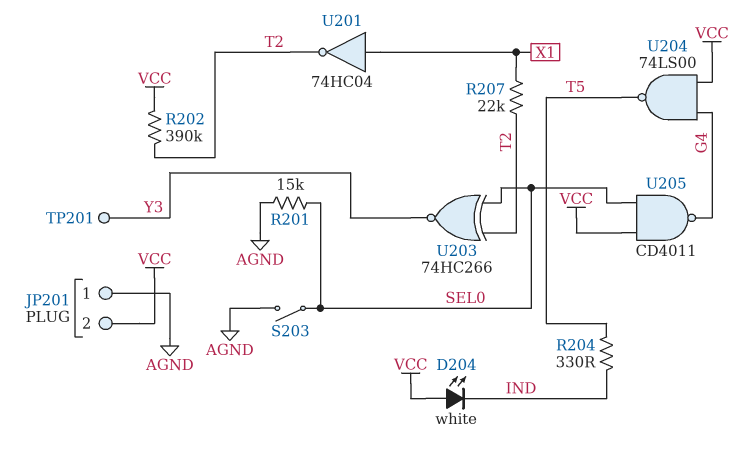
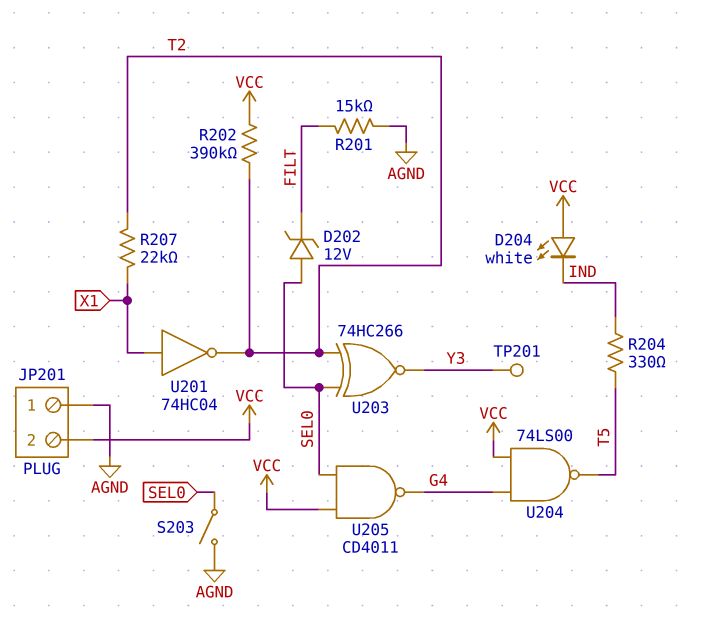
D202: none -> zener 12V (A SEL0, K FILT)
R201: 15k (AGND, SEL0) -> 15k (AGND, FILT)

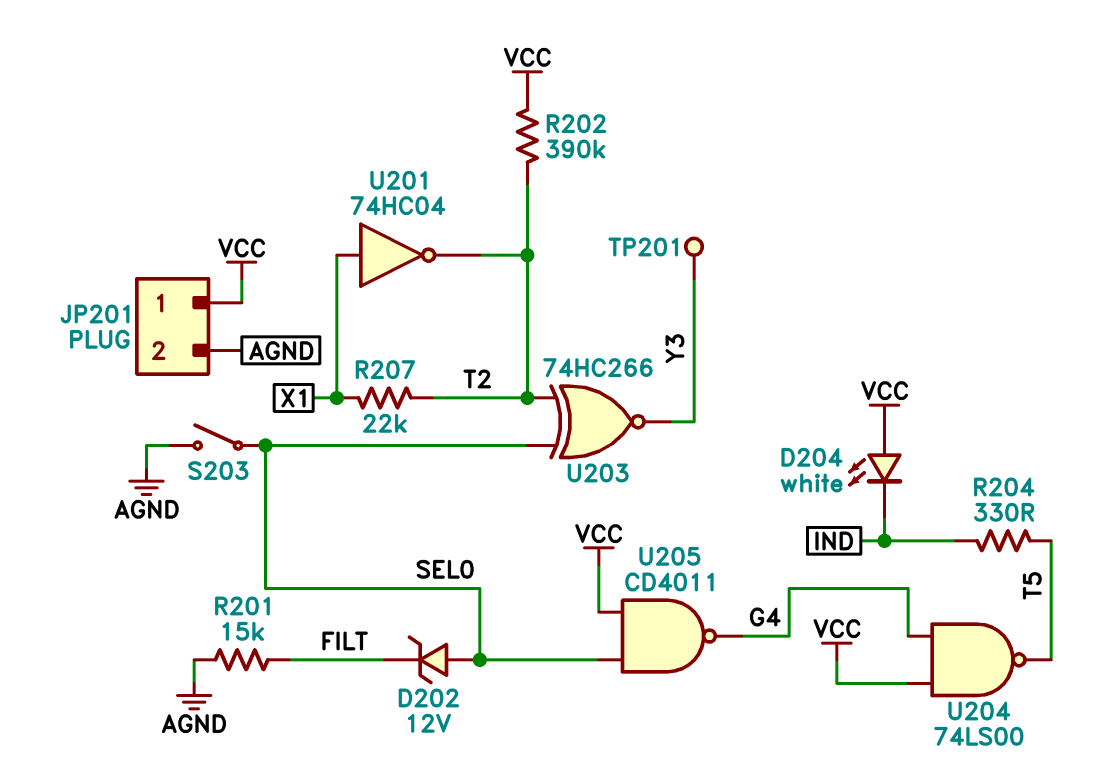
JP201 pin 1: AGND -> VCC
JP201 pin 2: VCC -> AGND

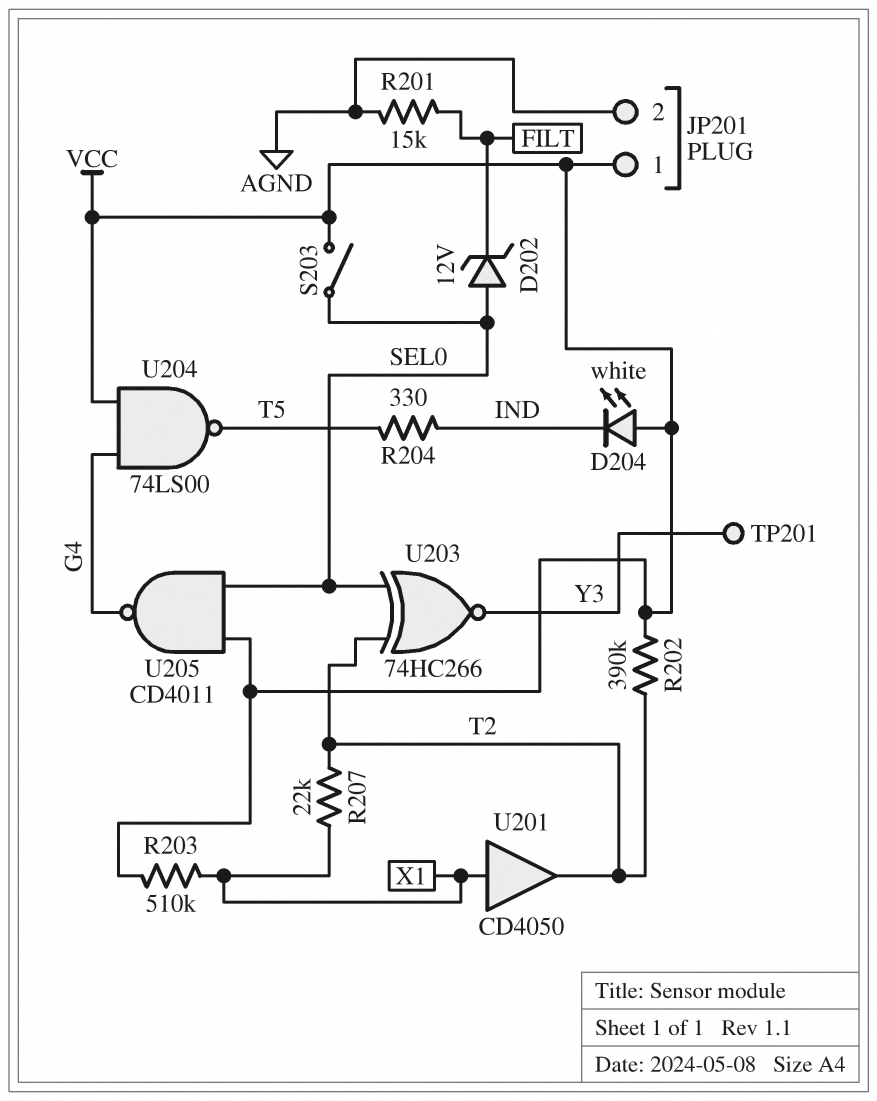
R203: none -> 510k (VCC, X1)
S203: switch (AGND, SEL0) -> switch (SEL0, VCC)
U201: NOT 74HC04 (in X1, out T2) -> buffer CD4050 (in X1, out T2)

